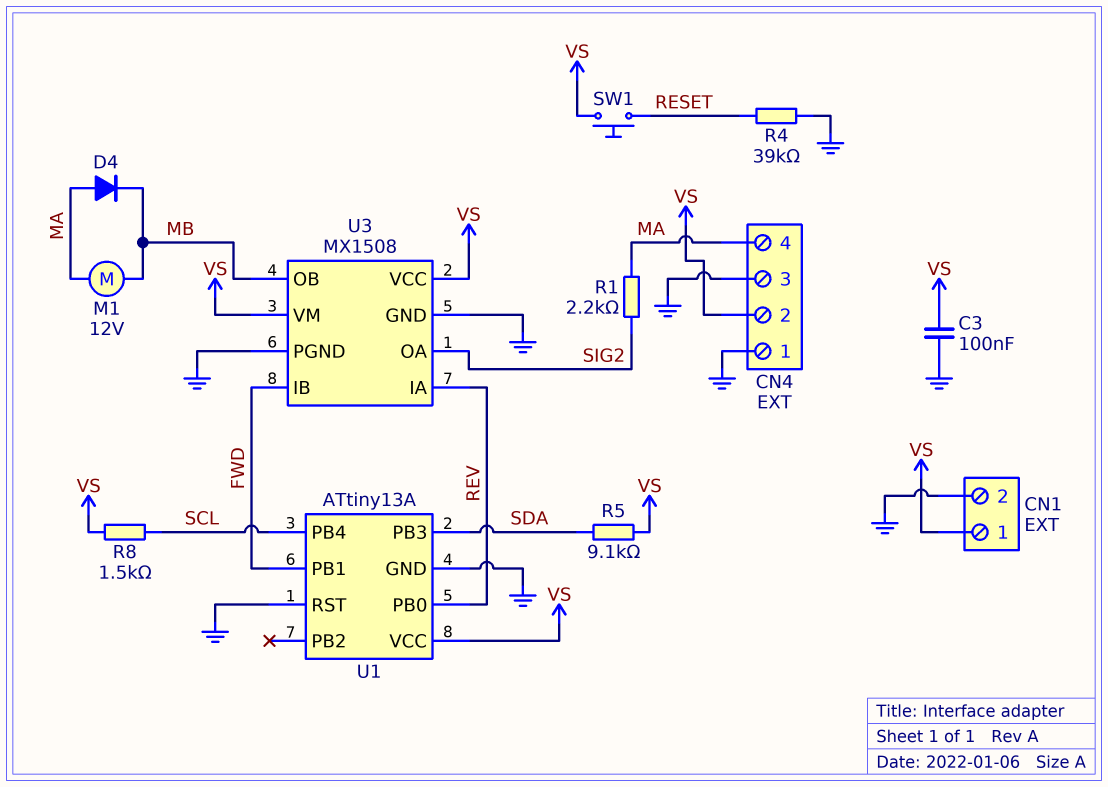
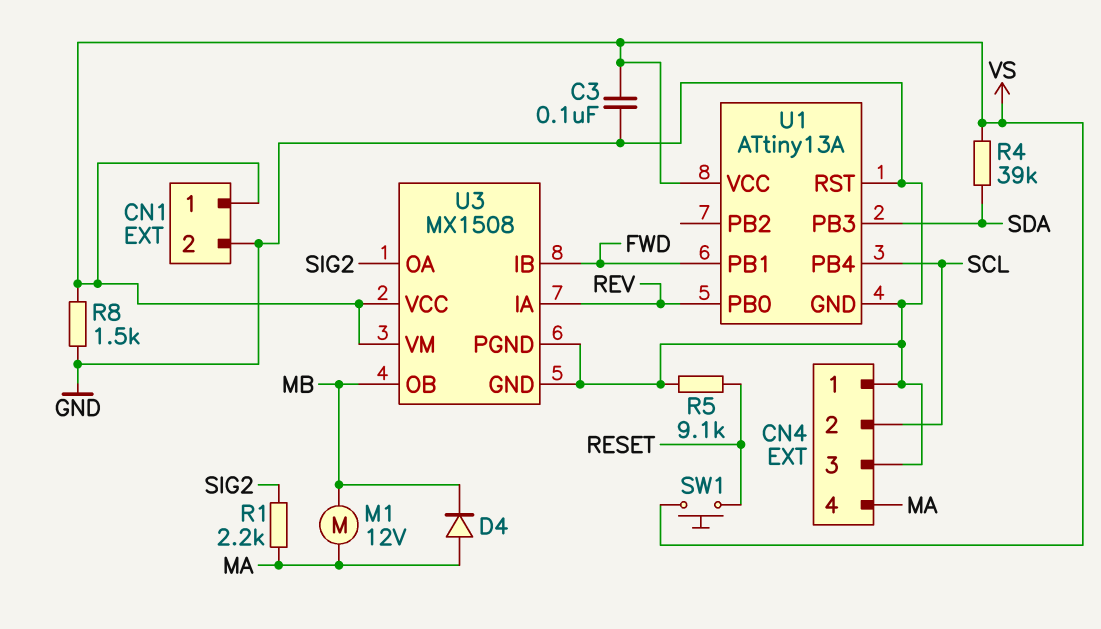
CN4 pin 2: VS -> SCL
R4: 39k (GND, RESET) -> 39k (SDA, VS)
R5: 9.1k (SDA, VS) -> 9.1k (GND, RESET)
R8: 1.5k (SCL, VS) -> 1.5k (GND, VS)

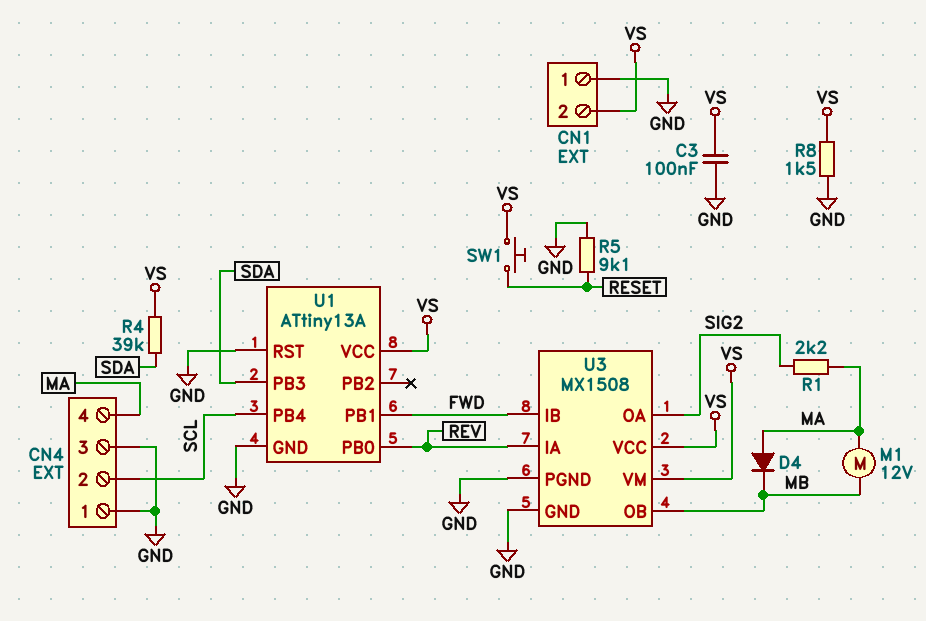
CN1 pin 1: VS -> GND
CN1 pin 2: GND -> VS

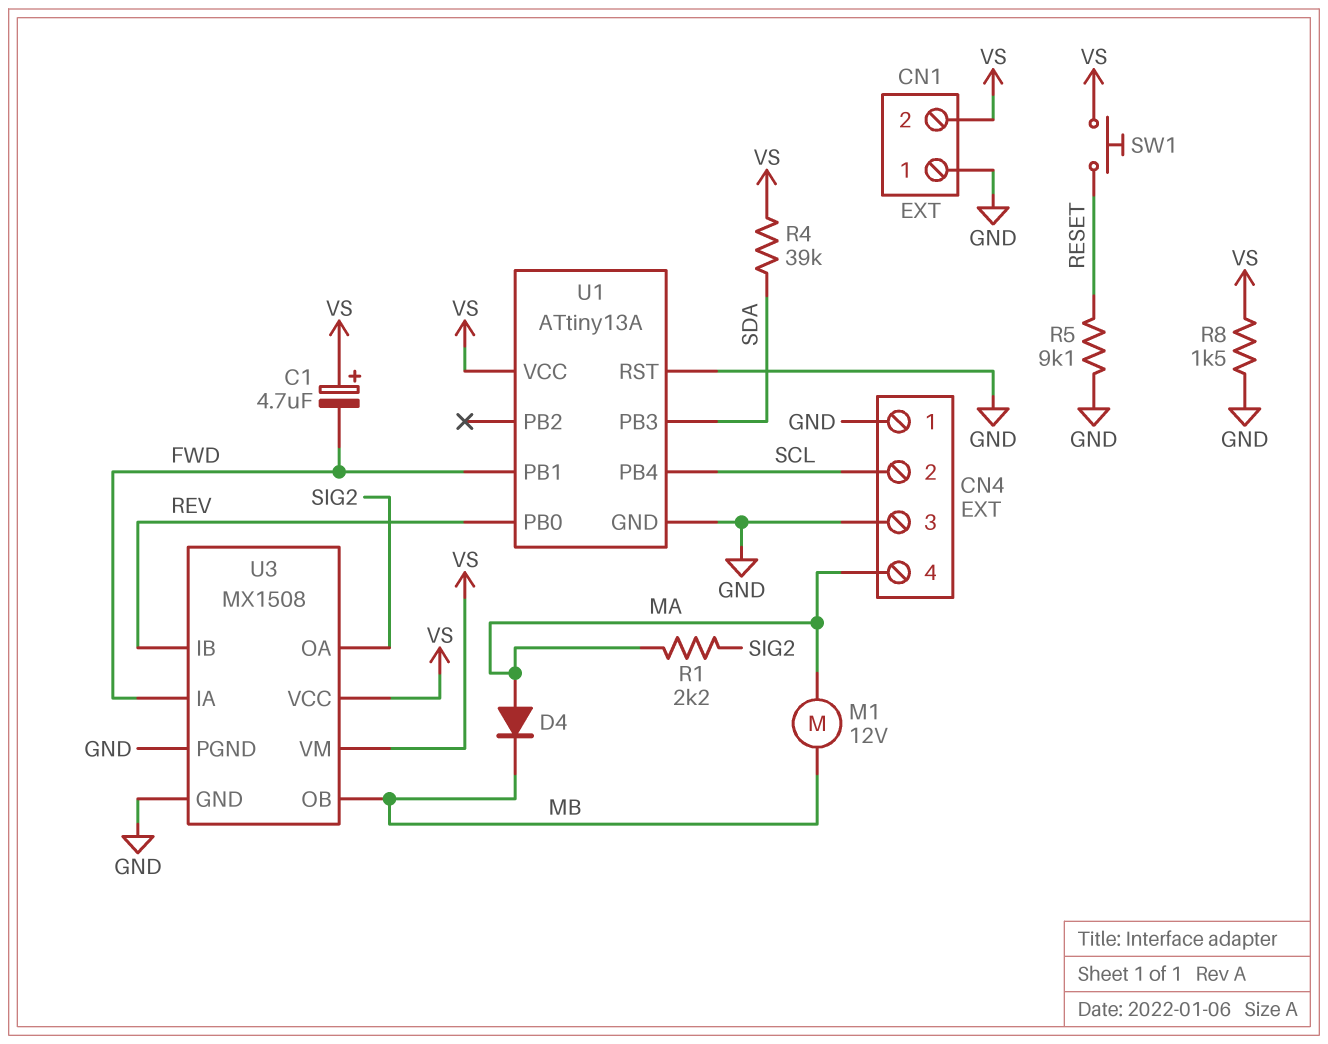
C1: none -> 4.7uF (plus VS, minus FWD)
C3: 100nF (GND, VS) -> none
U3 pin IA: REV -> FWD
U3 pin IB: FWD -> REV

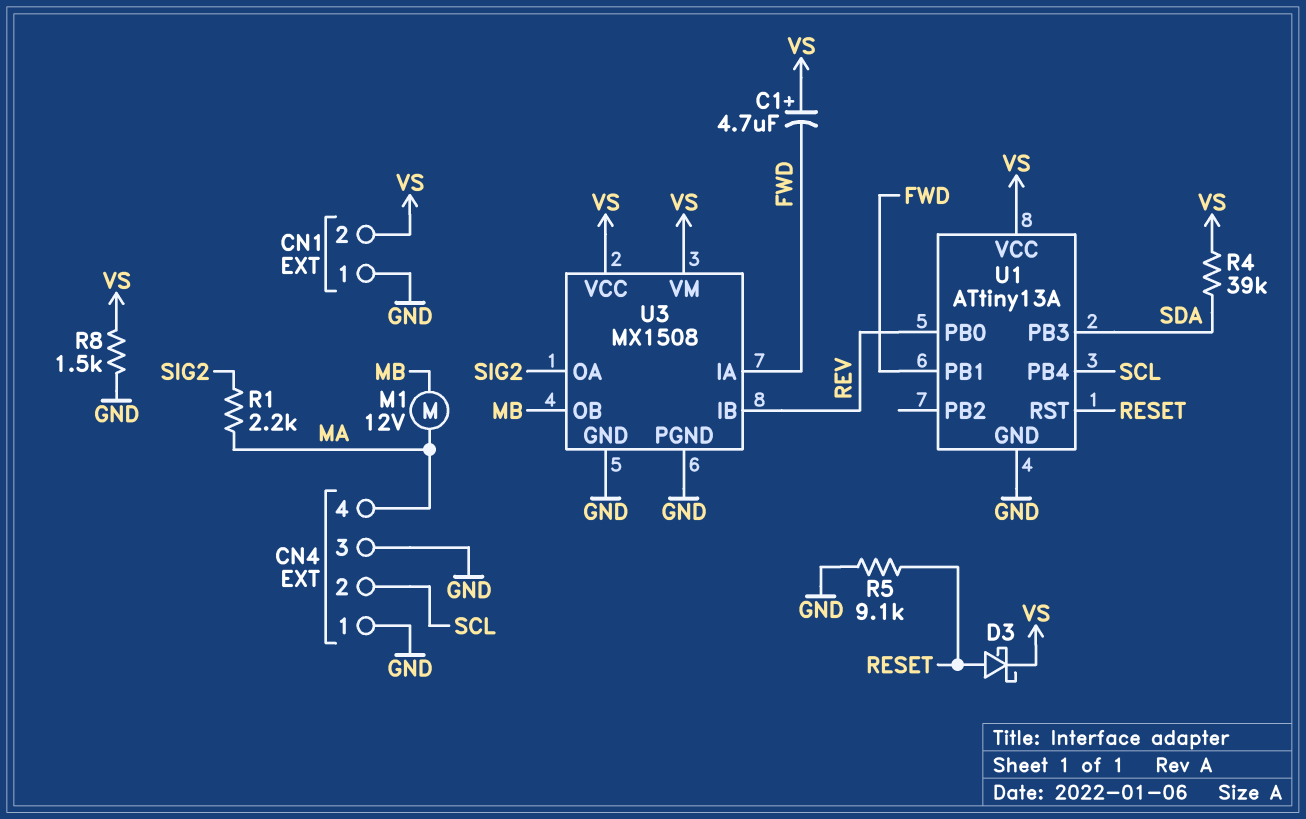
D3: none -> schottky (A RESET, K VS)
D4: diode (A MA, K MB) -> none
SW1: button (RESET, VS) -> none
U1 pin RST: GND -> RESET

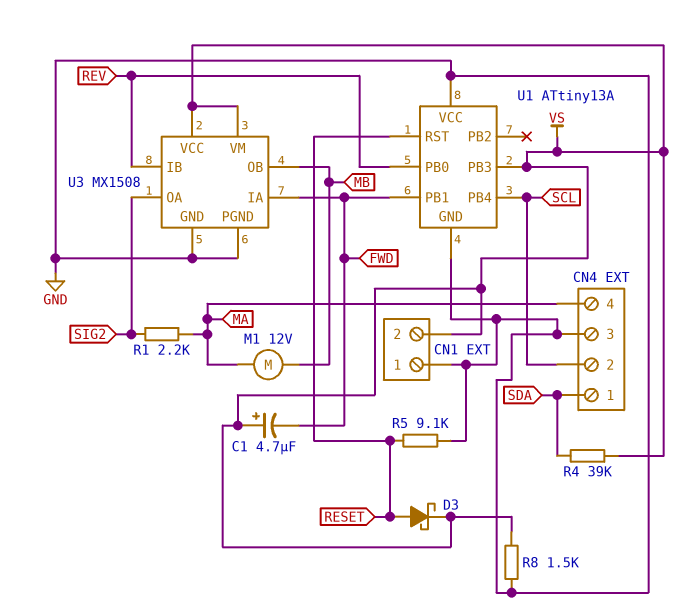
CN4 pin 1: GND -> SDA
U1 pin PB3: SDA -> VS
U1 pin VCC: VS -> GND

